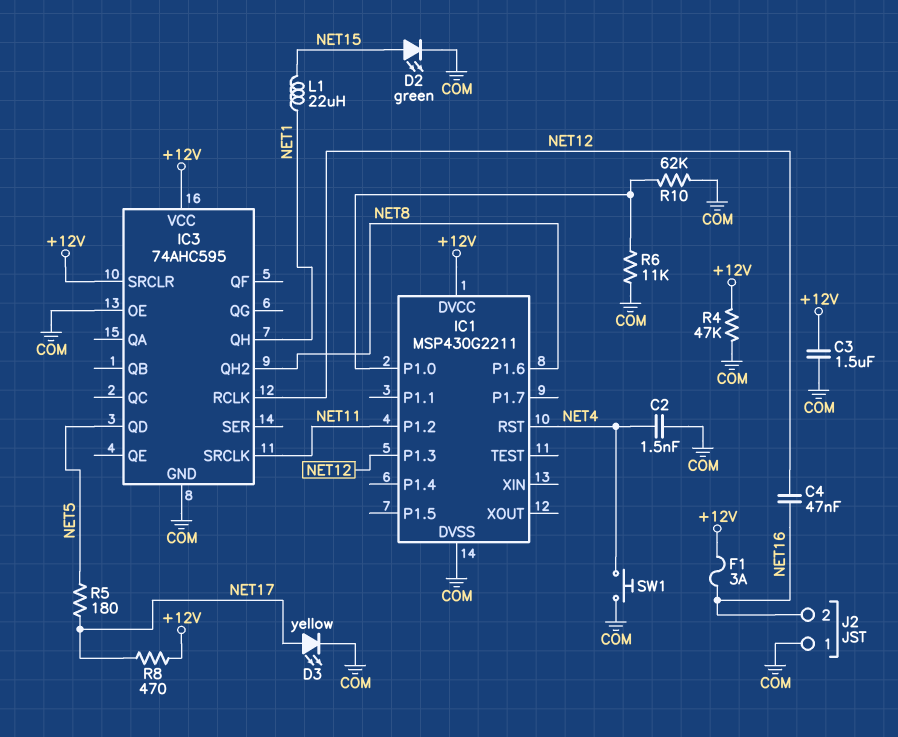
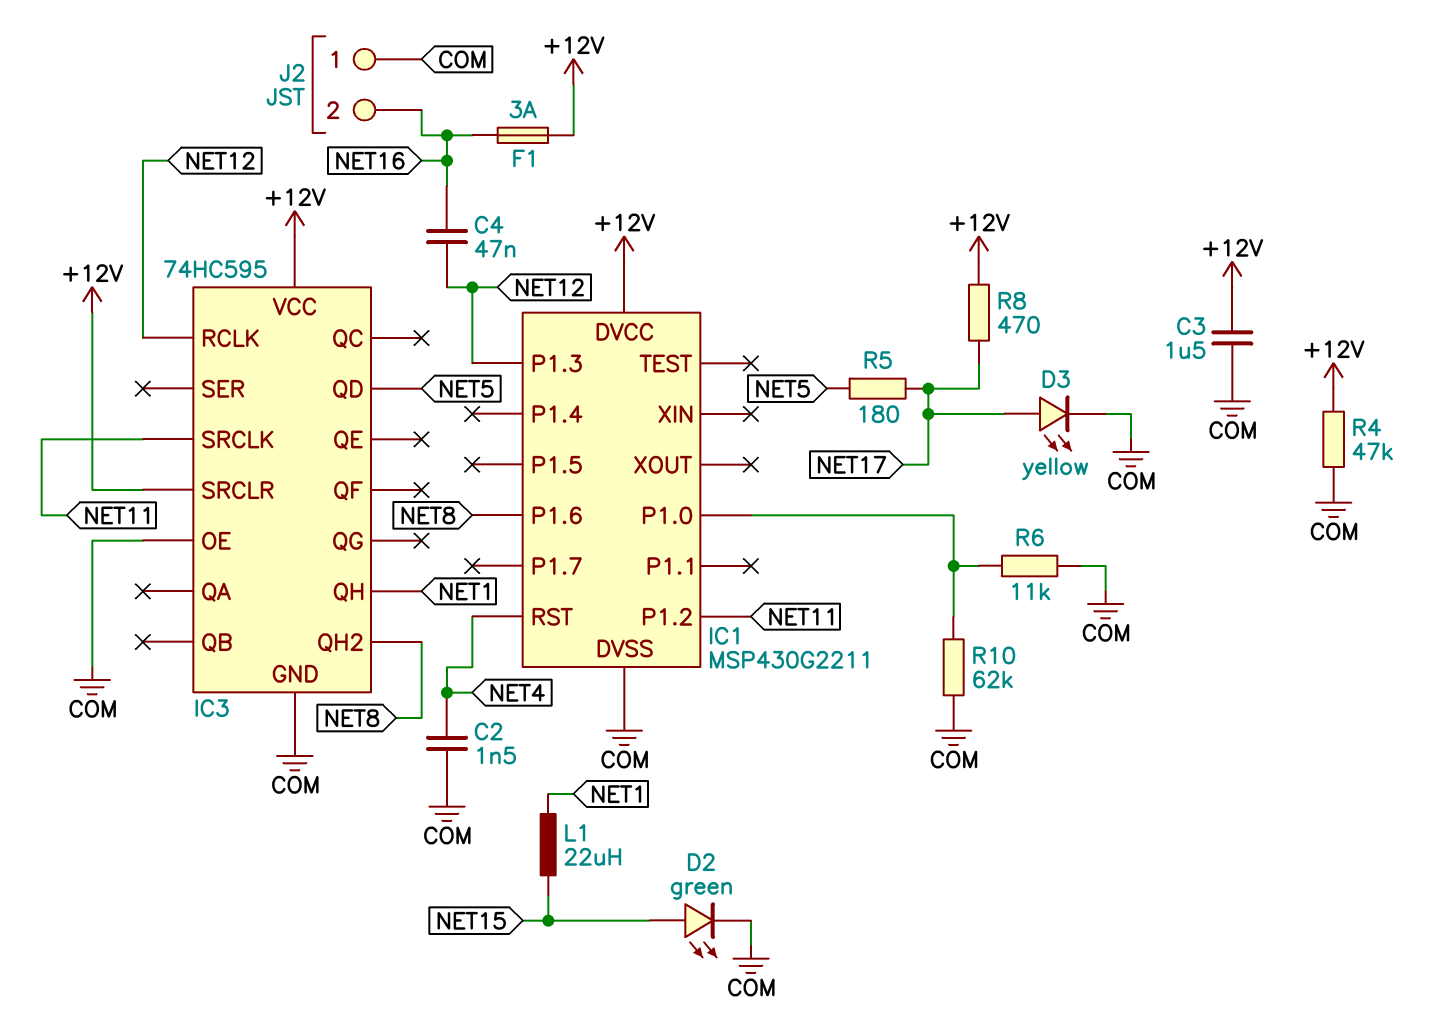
IC3: 74AHC595 -> 74HC595
SW1: button (COM, NET4) -> none

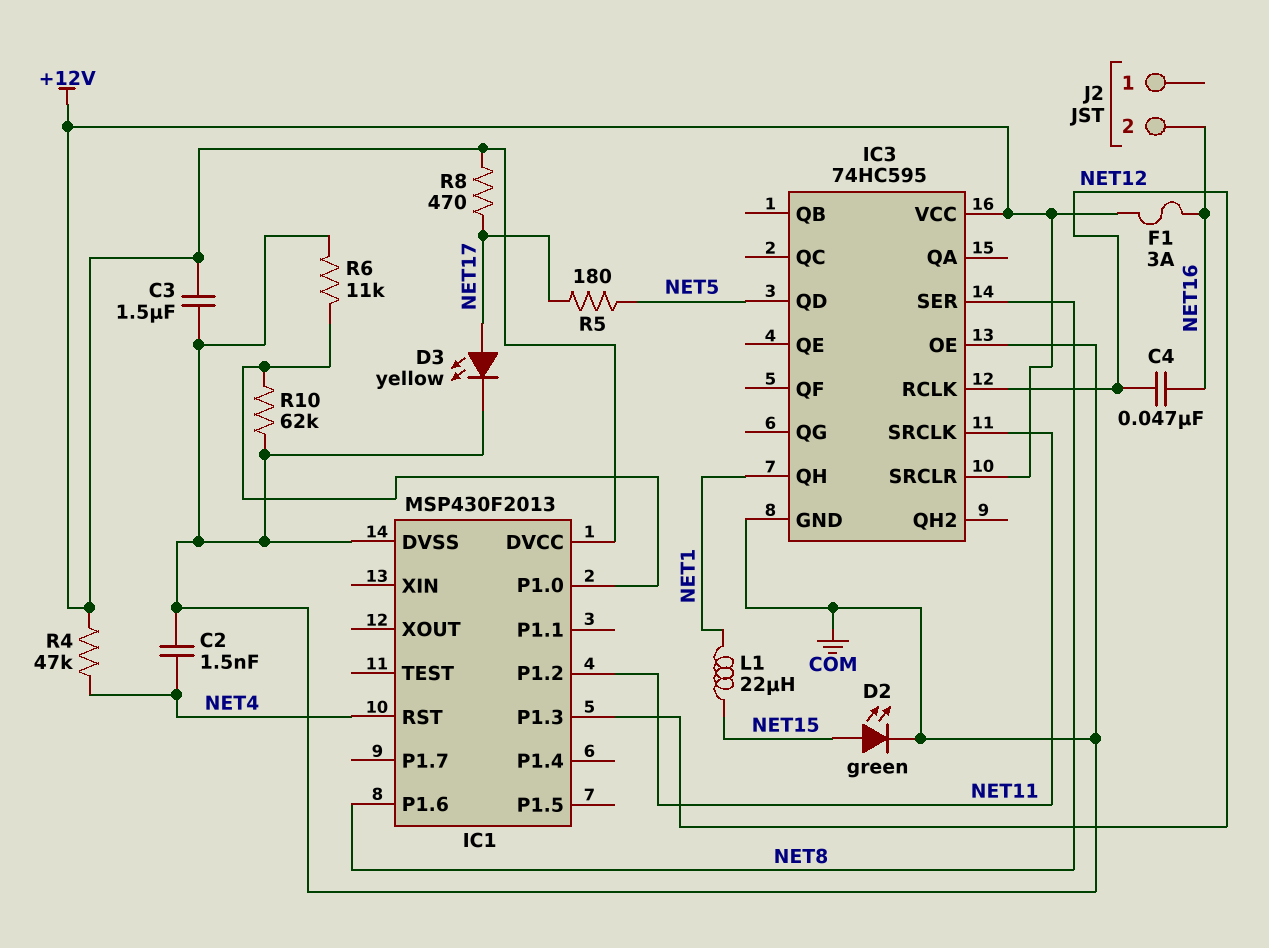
IC1: MSP430G2211 -> MSP430F2013
IC3 pin QH2: NET8 -> none
IC3 pin SER: none -> NET8
J2 pin 1: COM -> none
R4: 47k (+12V, COM) -> 47k (+12V, NET4)

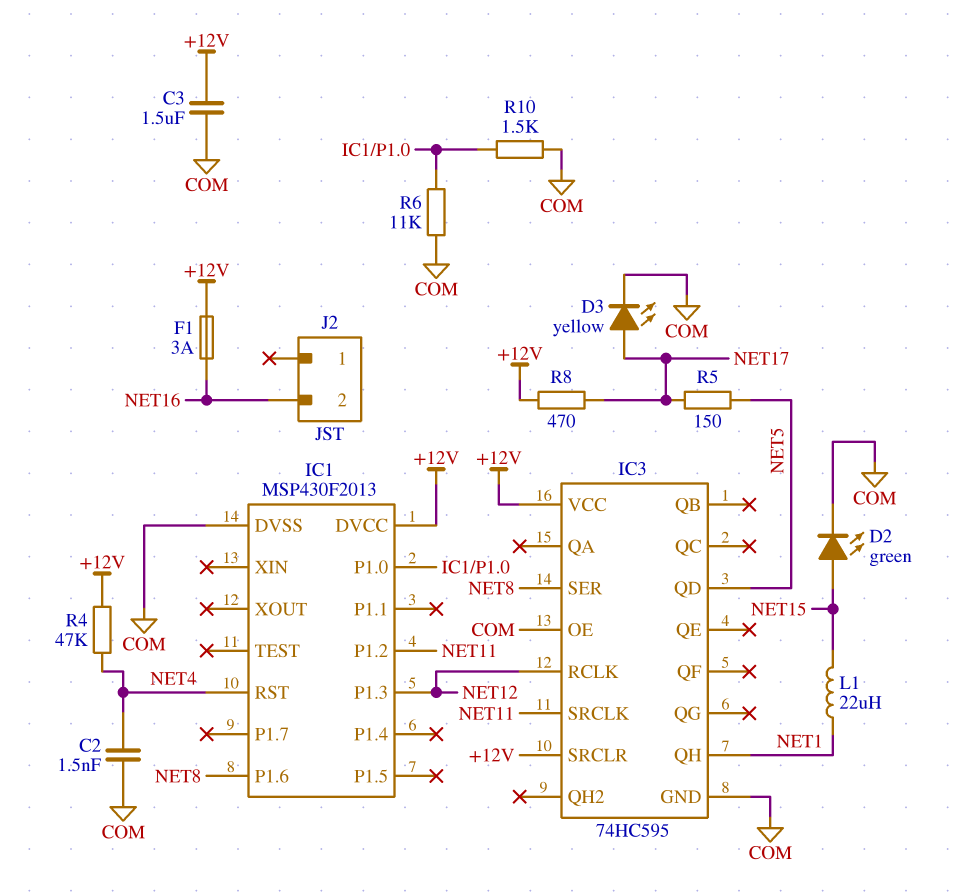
C4: 47nF (NET12, NET16) -> none
R5: 180 (NET5, NET17) -> 150 (NET5, NET17)
R10: 62k (COM, IC1/P1.0) -> 1.5k (COM, IC1/P1.0)

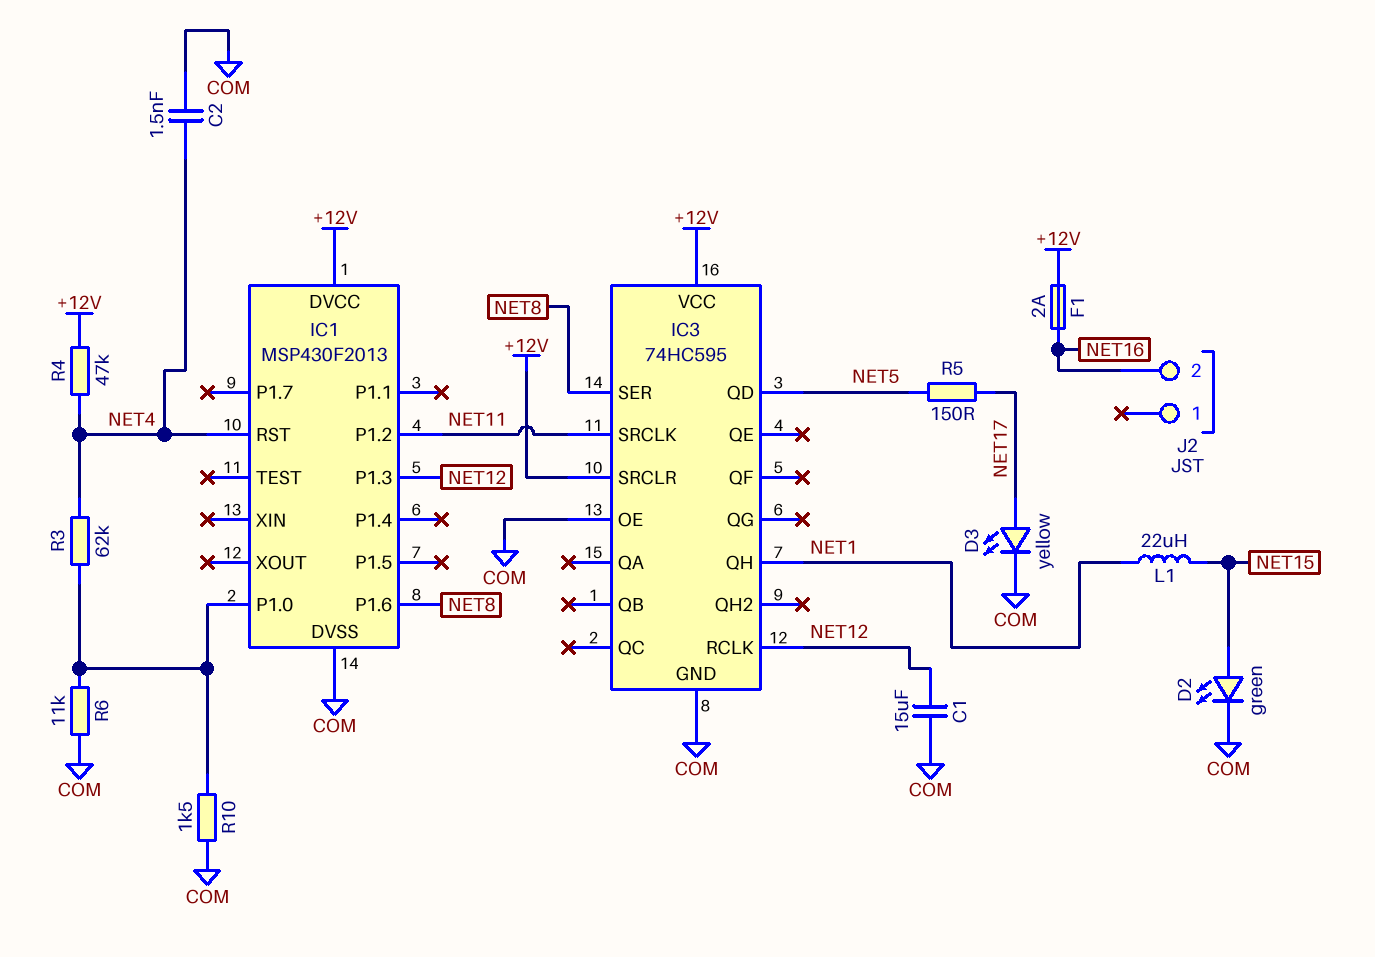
C1: none -> 15uF (COM, NET12)
C3: 1.5uF (+12V, COM) -> none
F1: 3A (+12V, NET16) -> 2A (+12V, NET16)
R3: none -> 62k (IC1/P1.0, NET4)
R8: 470 (+12V, NET17) -> none

